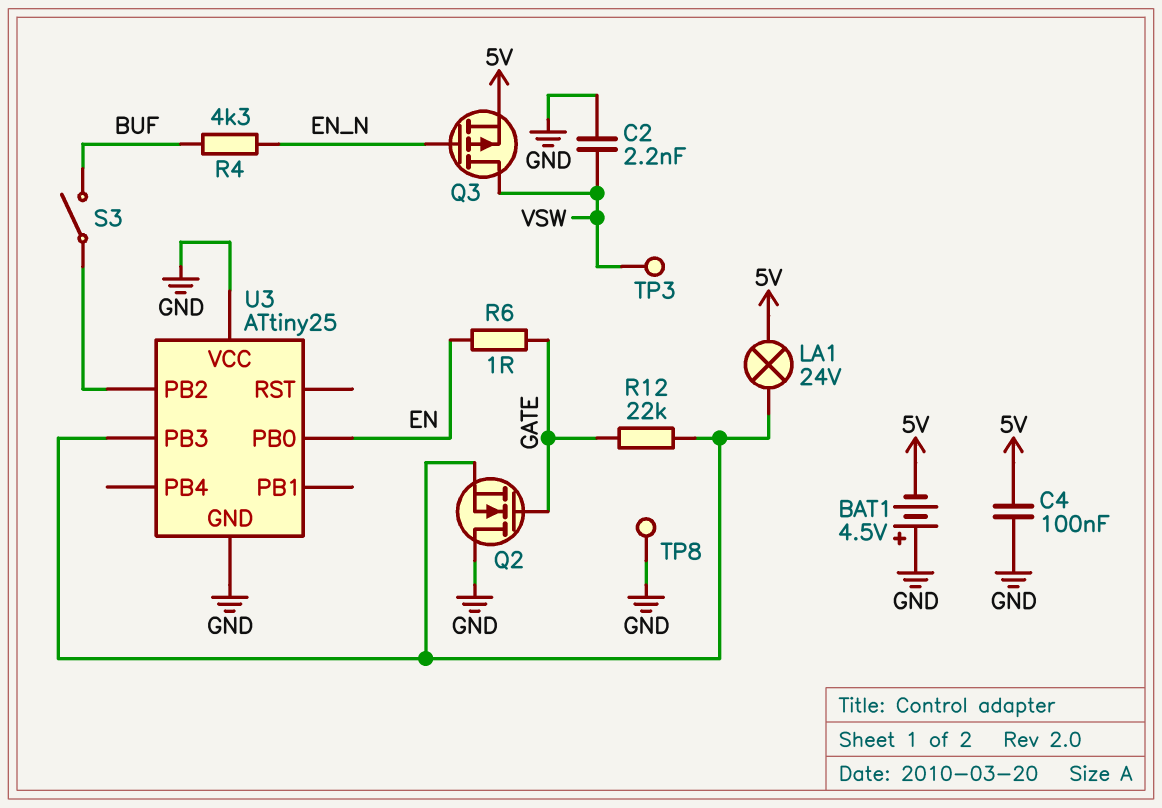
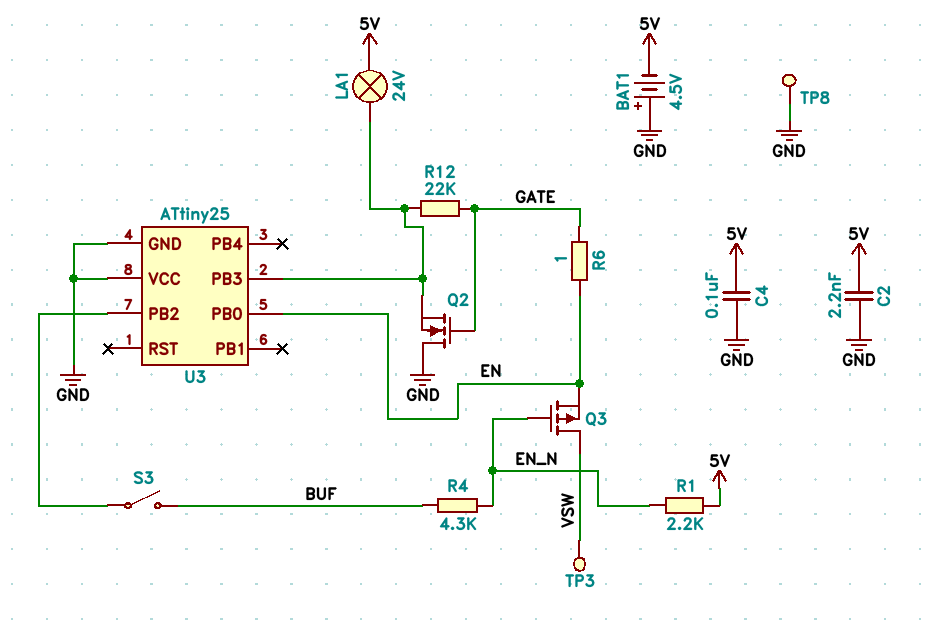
C2: 2.2nF (GND, VSW) -> 2.2nF (5V, GND)
Q3: PMOS (G EN_N, D VSW, S 5V) -> PMOS (G EN_N, D VSW, S EN)
R1: none -> 2.2k (5V, EN_N)

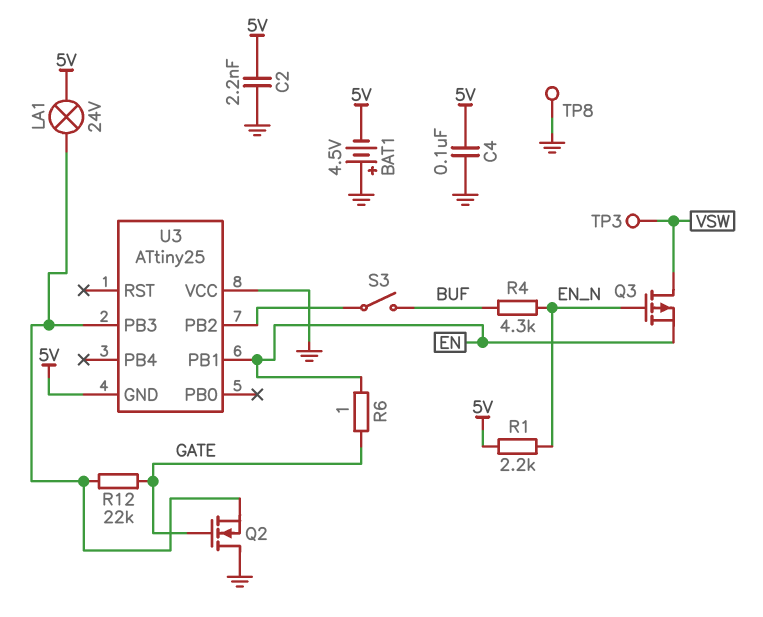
U3 pin GND: GND -> 5V
U3 pin PB0: EN -> none
U3 pin PB1: none -> EN

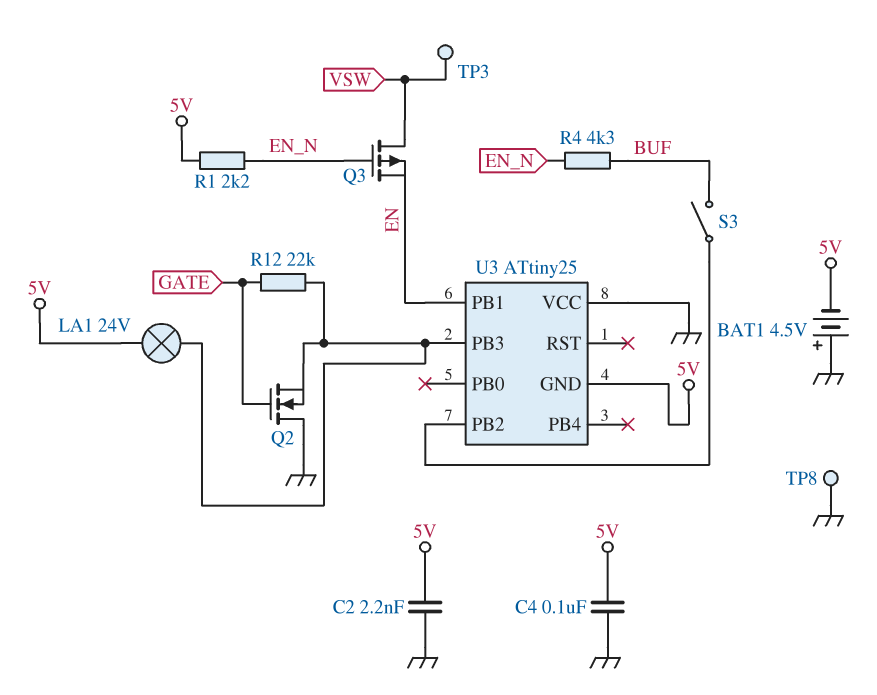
R6: 1 (EN, GATE) -> none

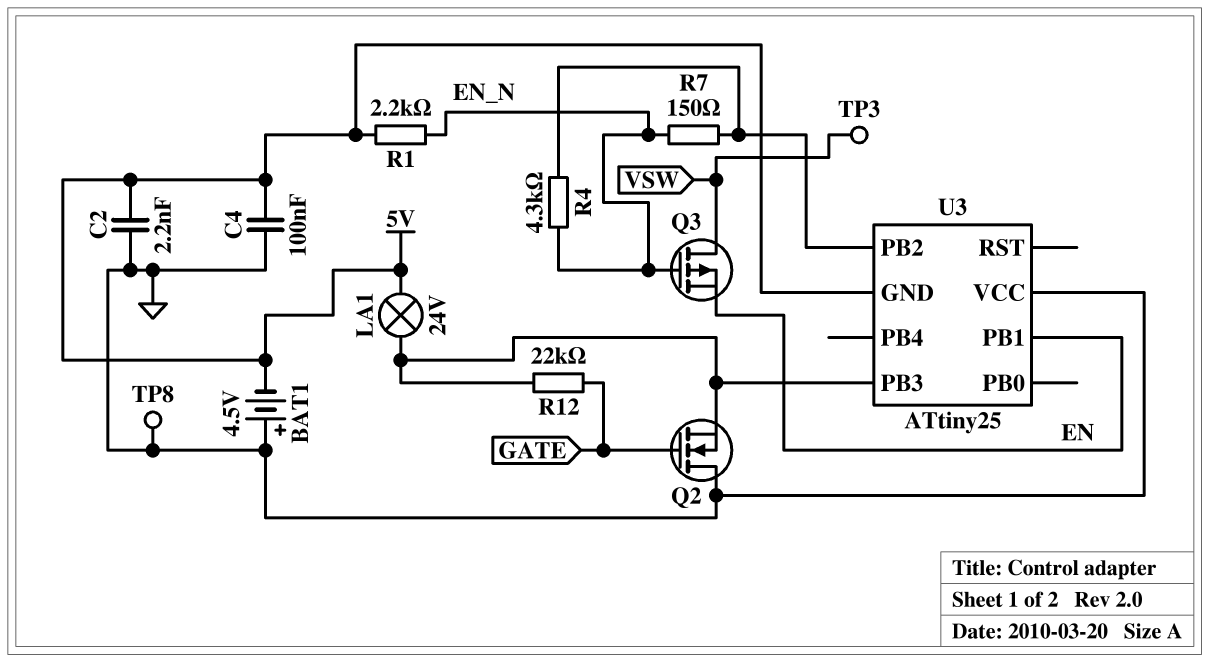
R4: 4.3k (BUF, EN_N) -> 4.3k (EN_N, U3/PB2)
R7: none -> 150 (EN_N, U3/PB2)
S3: switch (BUF, U3/PB2) -> none

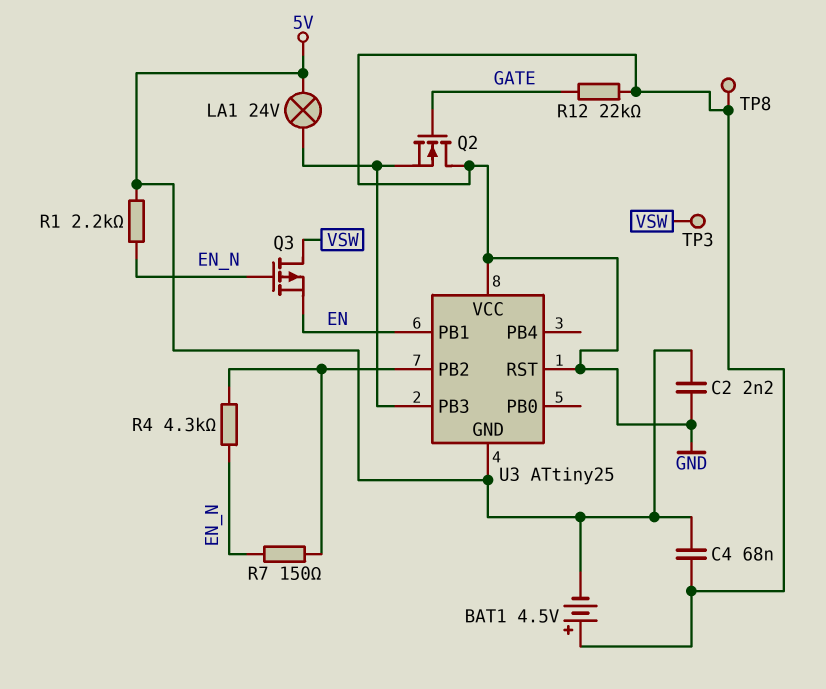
C4: 100nF (5V, GND) -> 68nF (5V, GND)
R12: 22k (GATE, U3/PB3) -> 22k (GATE, GND)
U3 pin RST: none -> GND

